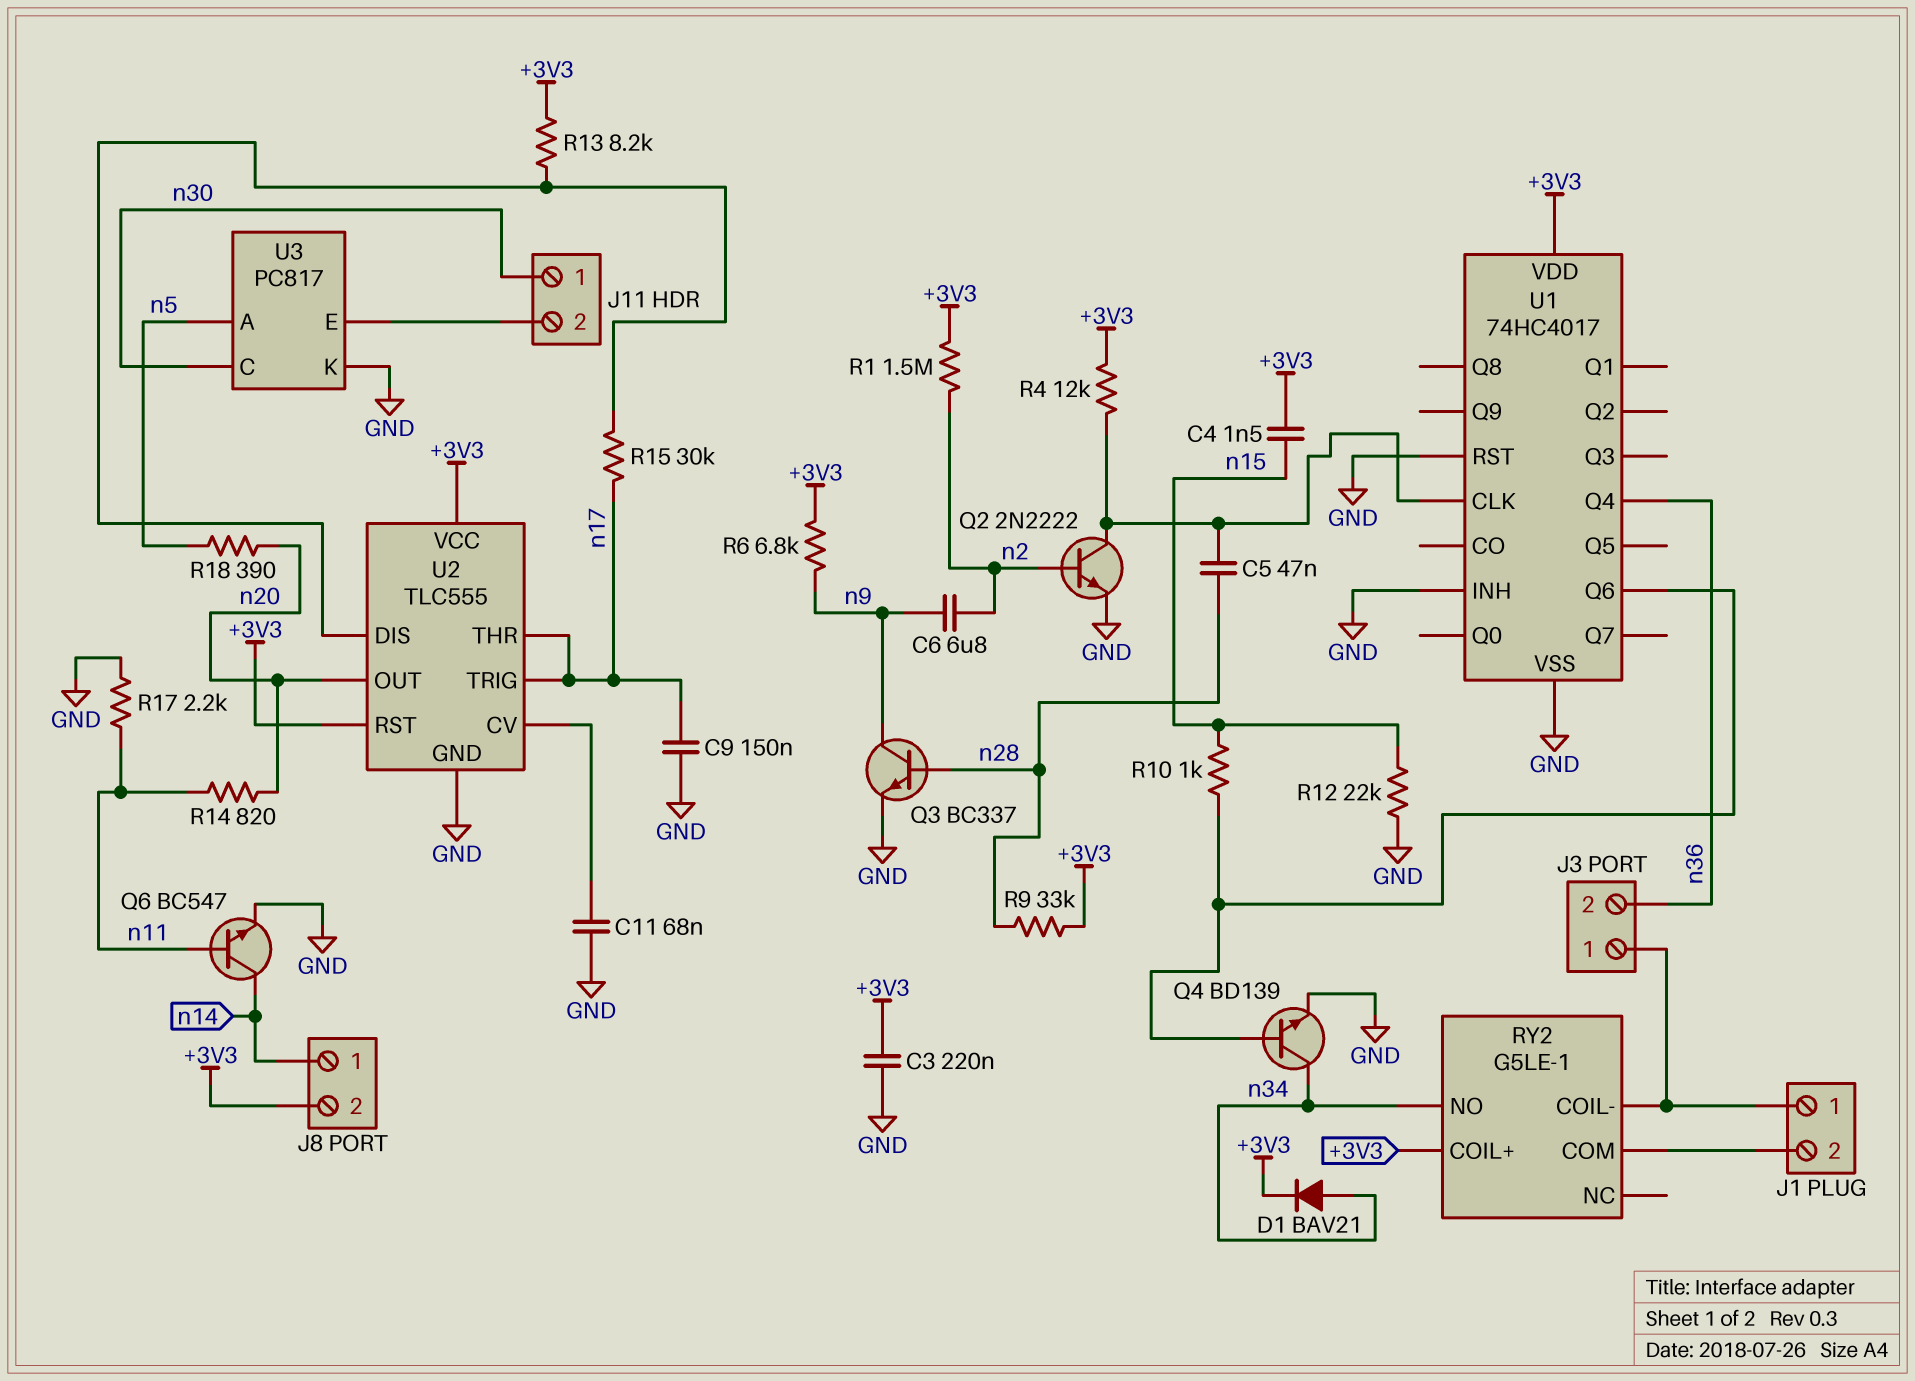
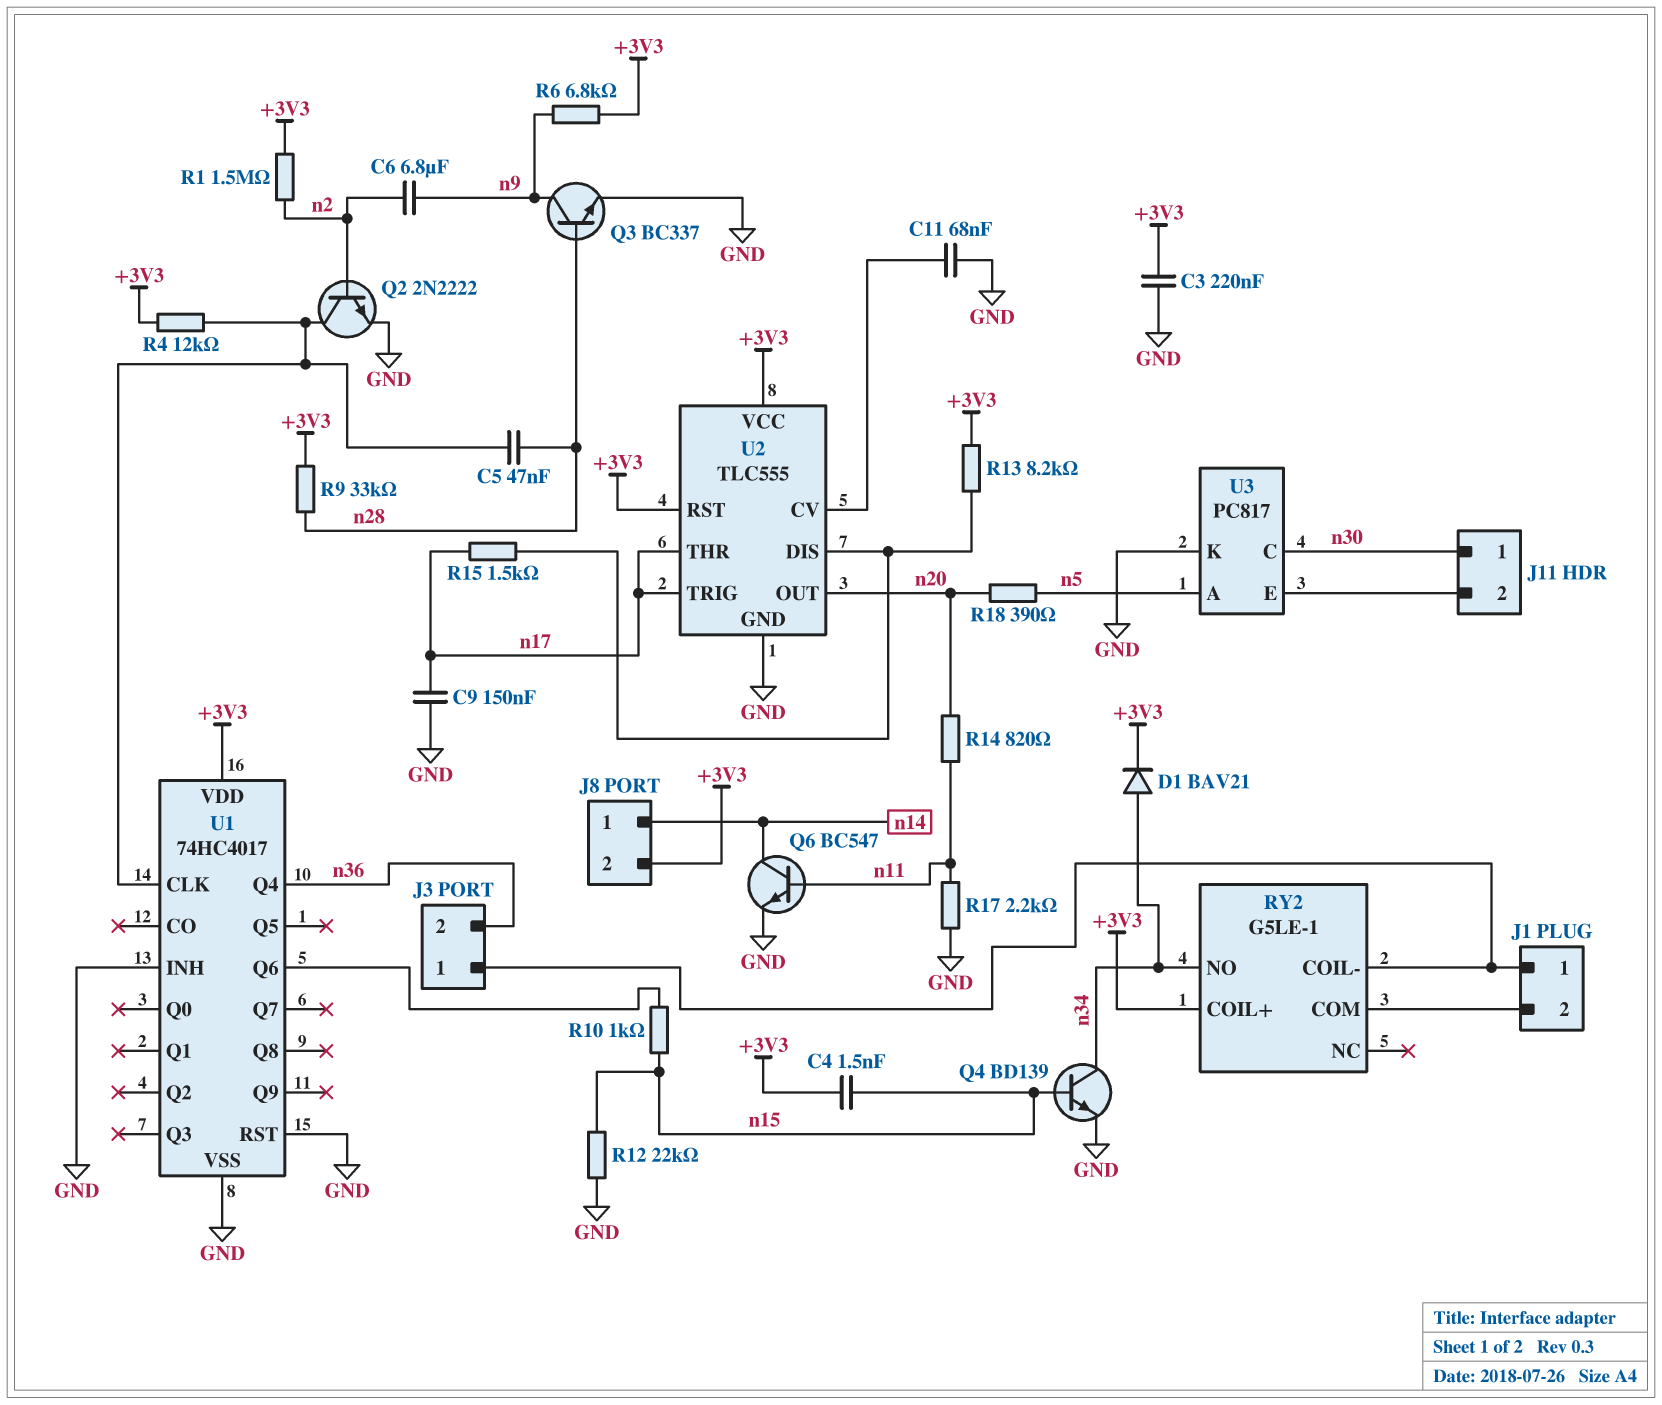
Q4: NPN BD139 (B U1/Q6, C n34, E GND) -> NPN BD139 (B n15, C n34, E GND)
R15: 30k (U2/DIS, n17) -> 1.5k (U2/DIS, n17)

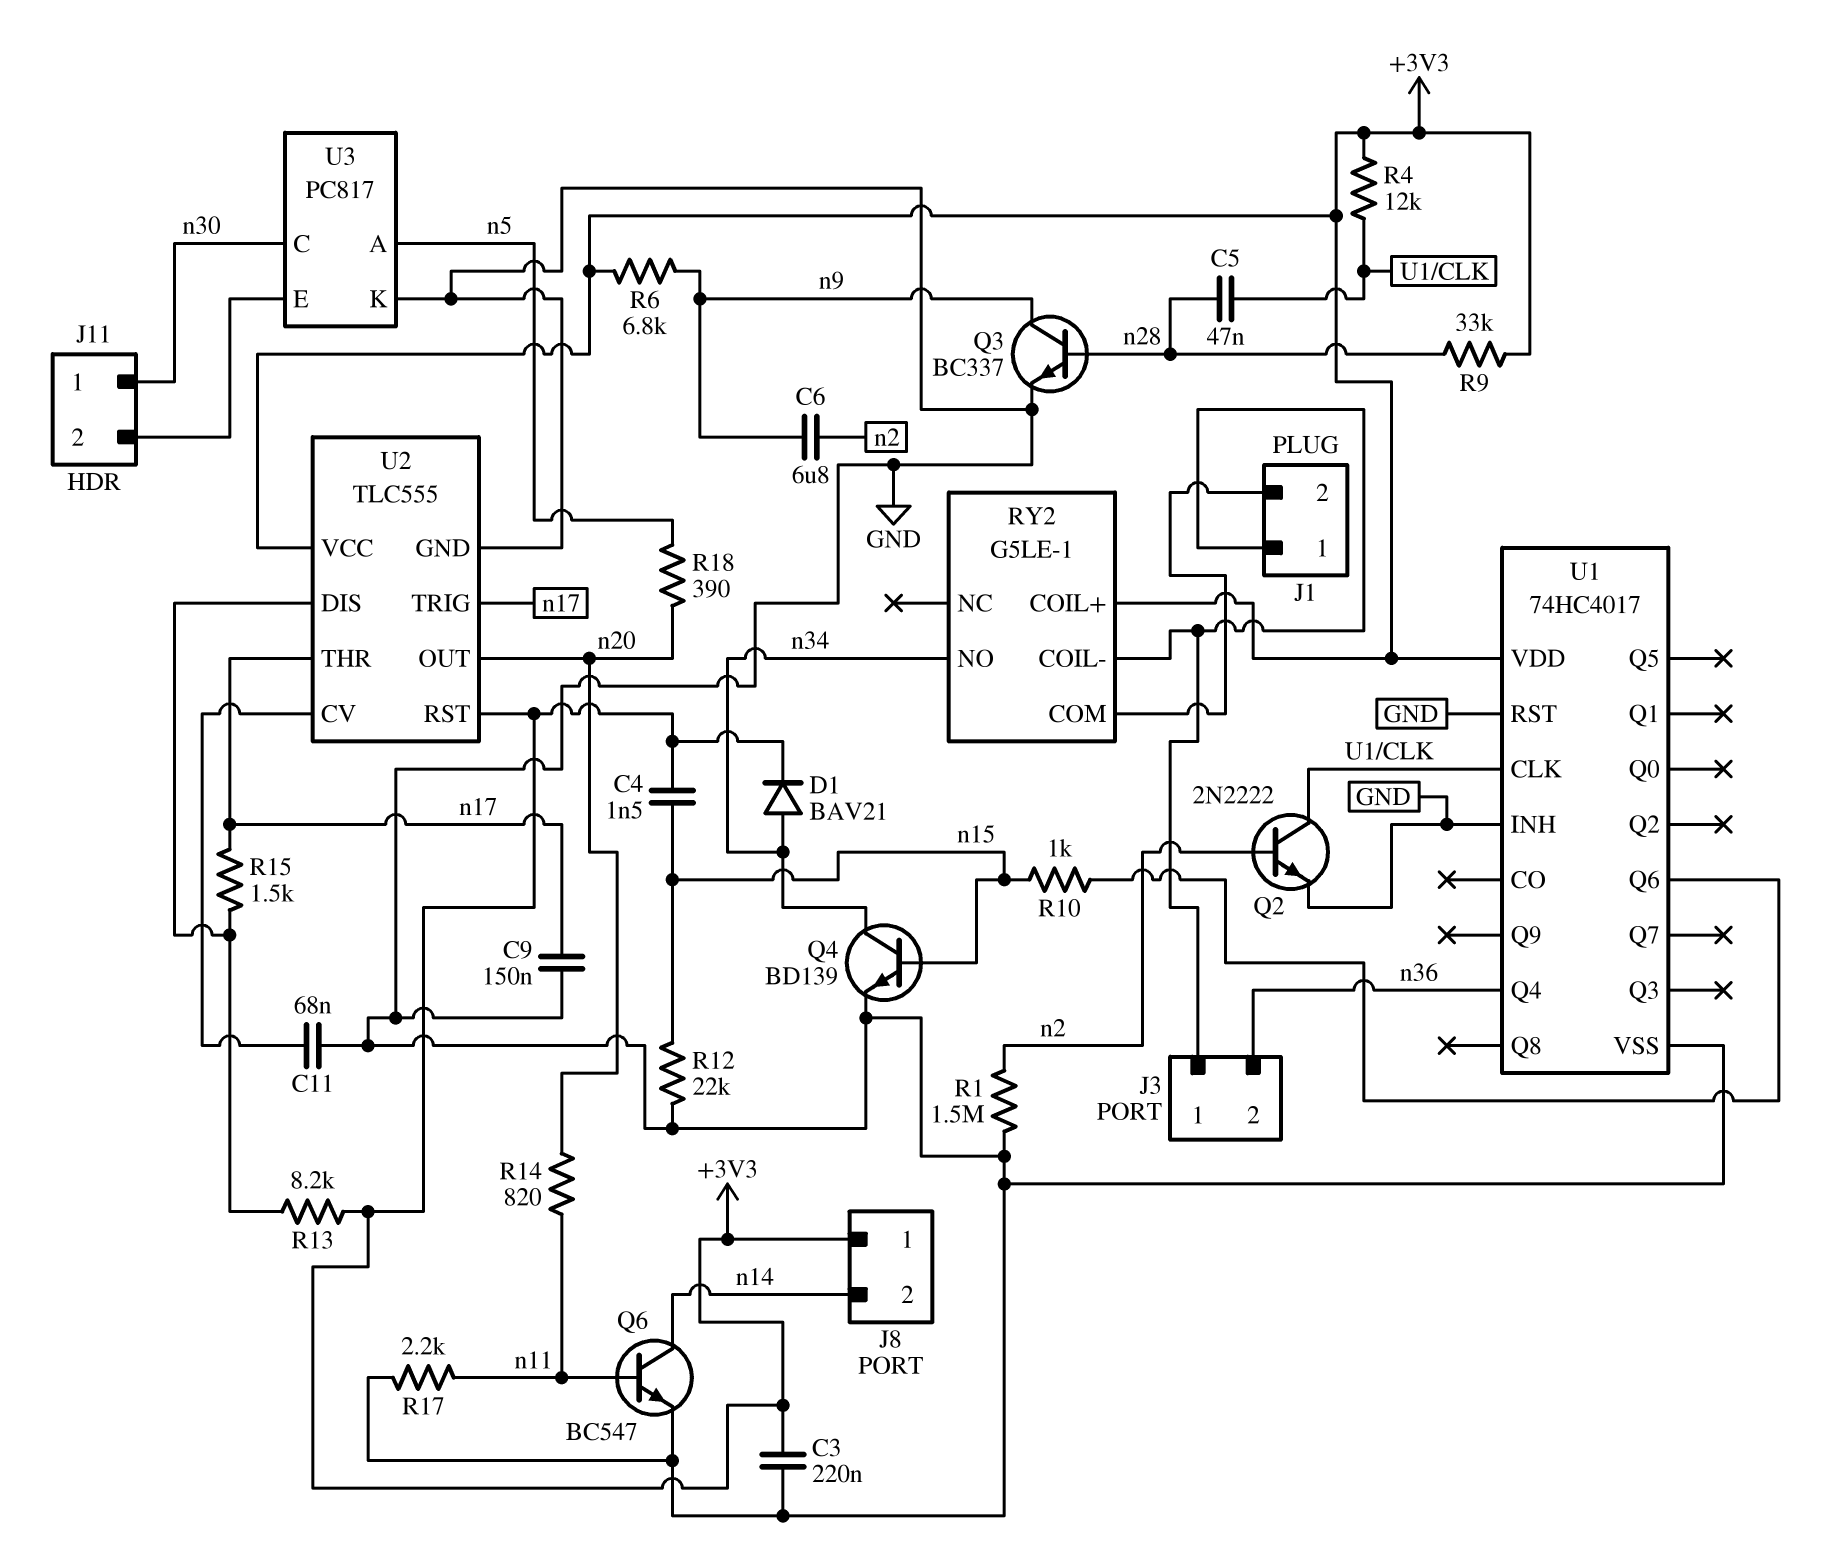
J8 pin 1: n14 -> +3V3
J8 pin 2: +3V3 -> n14
R1: 1.5M (+3V3, n2) -> 1.5M (GND, n2)

